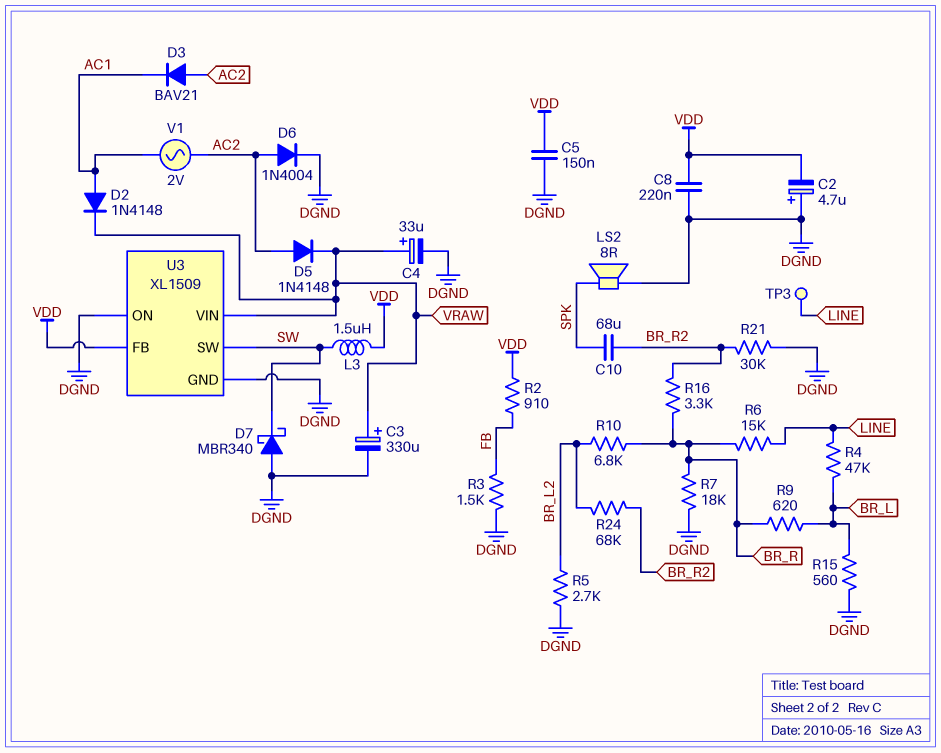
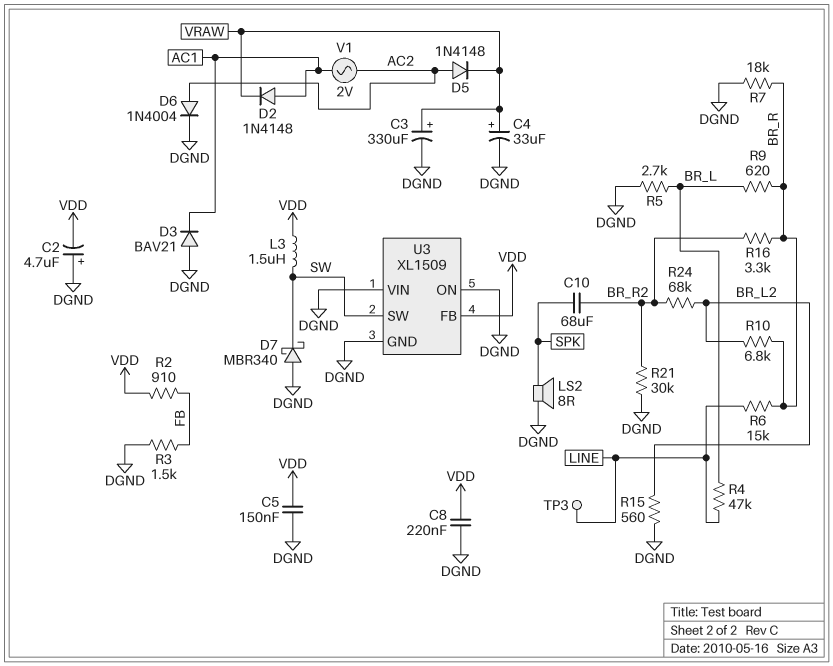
D3: diode BAV21 (A AC2, K AC1) -> diode BAV21 (A DGND, K AC1)
R5: 2.7k (BR_L2, DGND) -> 2.7k (BR_L, DGND)
R15: 560 (BR_L, DGND) -> 560 (BR_L2, DGND)
U3 pin VIN: VRAW -> DGND

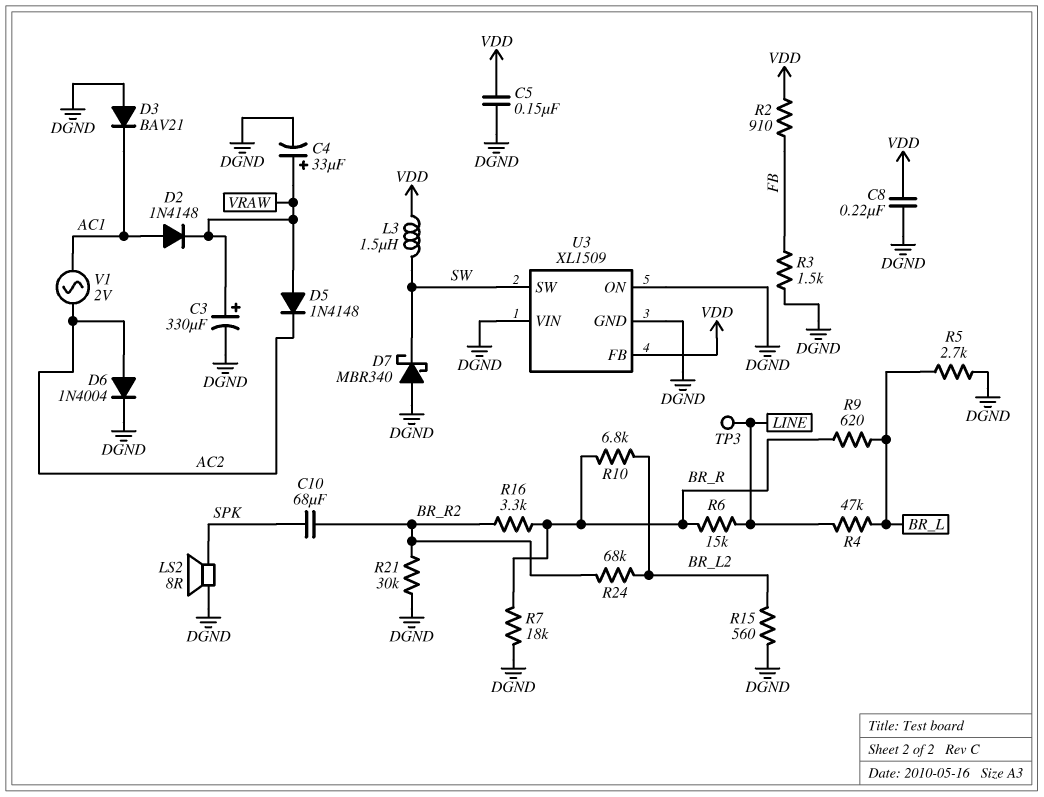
C2: 4.7uF (plus DGND, minus VDD) -> none
D5: diode 1N4148 (A AC2, K VRAW) -> diode 1N4148 (A VRAW, K AC2)

